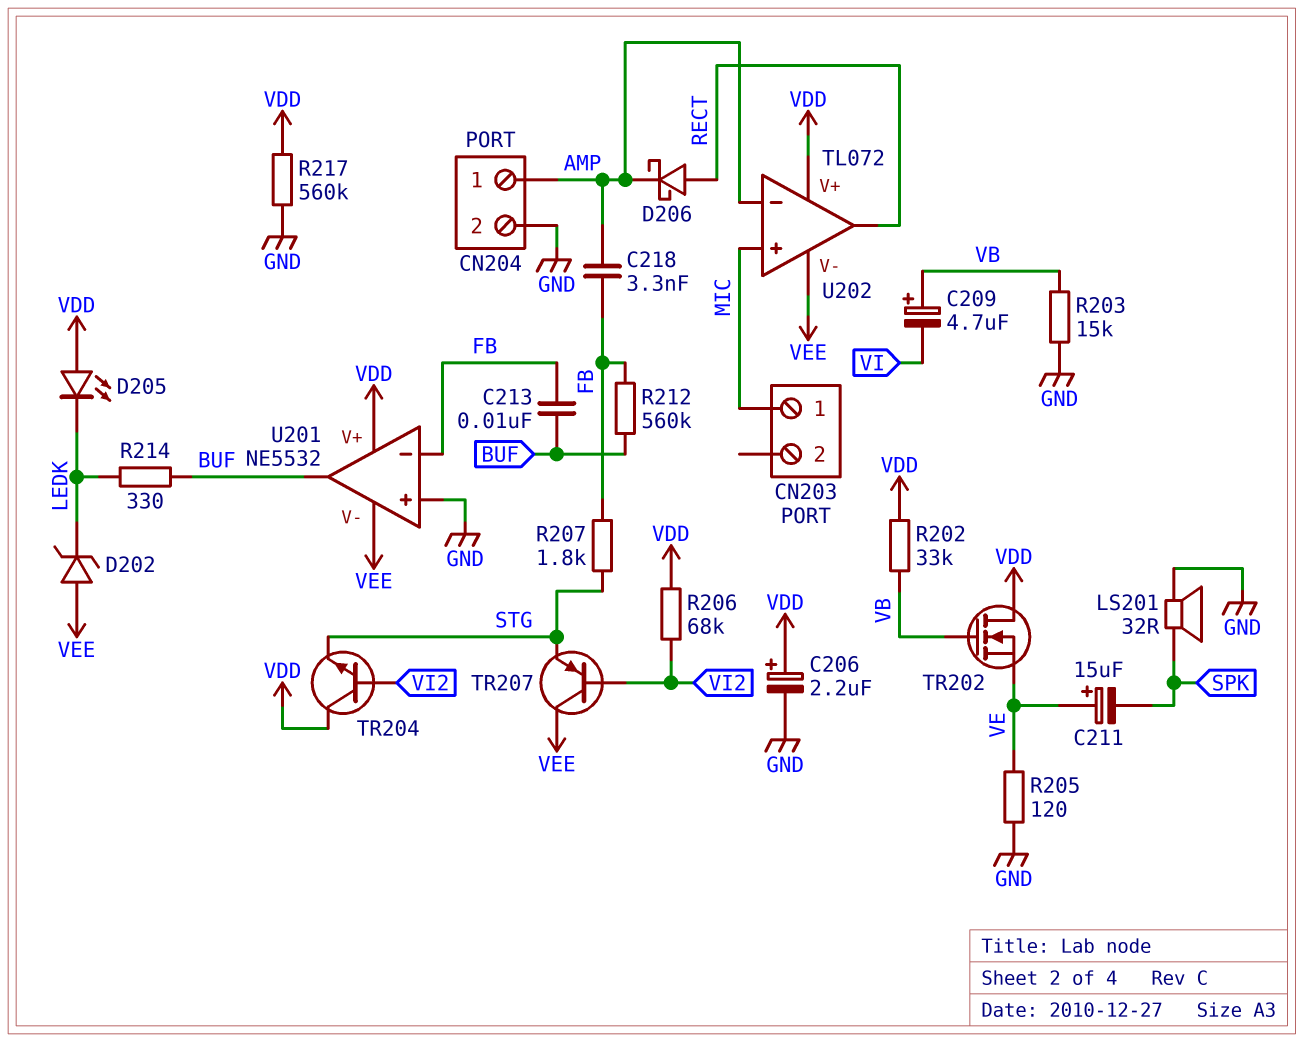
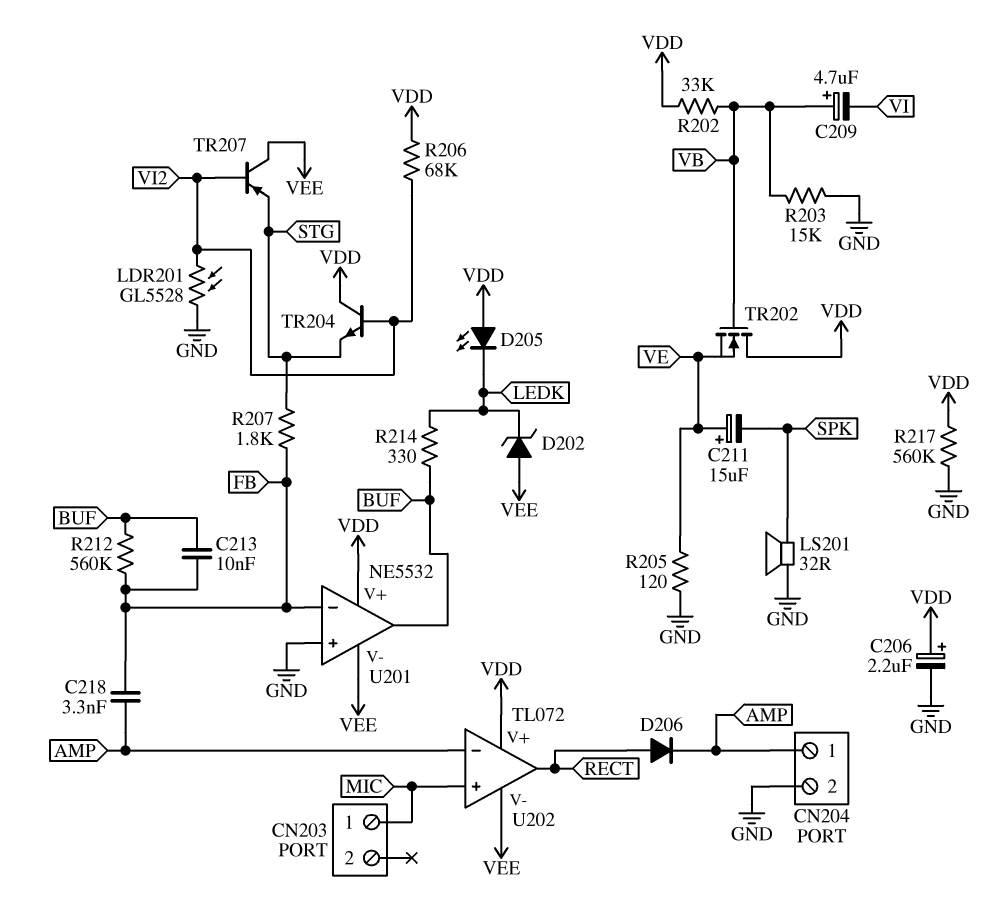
D206: schottky (A RECT, K AMP) -> diode (A RECT, K AMP)
LDR201: none -> GL5528 (GND, VI2)

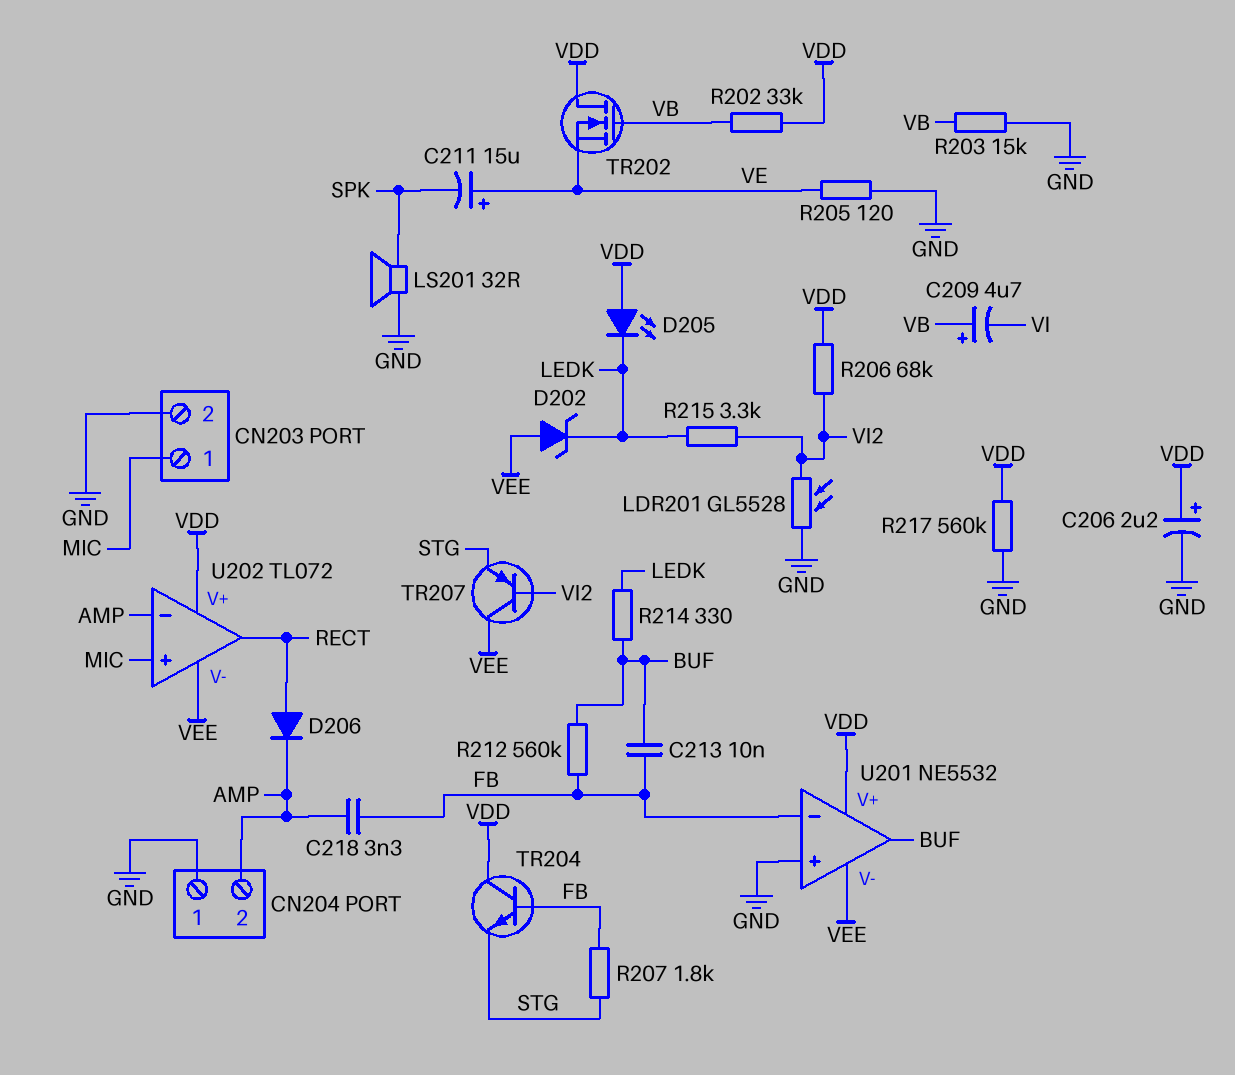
CN203 pin 2: none -> GND
CN204 pin 1: AMP -> GND
CN204 pin 2: GND -> AMP
R215: none -> 3.3k (LEDK, VI2)
TR204: NPN (B VI2, C VDD, E STG) -> NPN (B FB, C VDD, E STG)

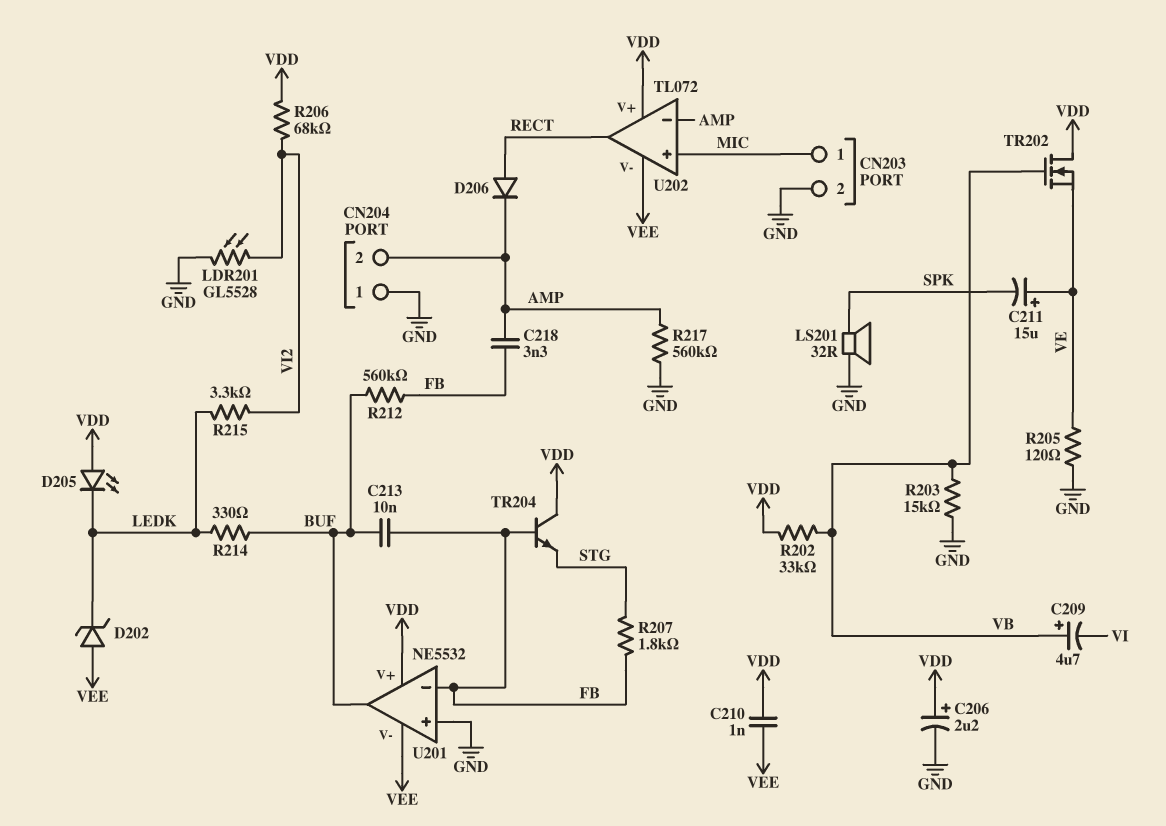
C210: none -> 1nF (VDD, VEE)
R217: 560k (GND, VDD) -> 560k (AMP, GND)
TR207: PNP (B VI2, C VEE, E STG) -> none

